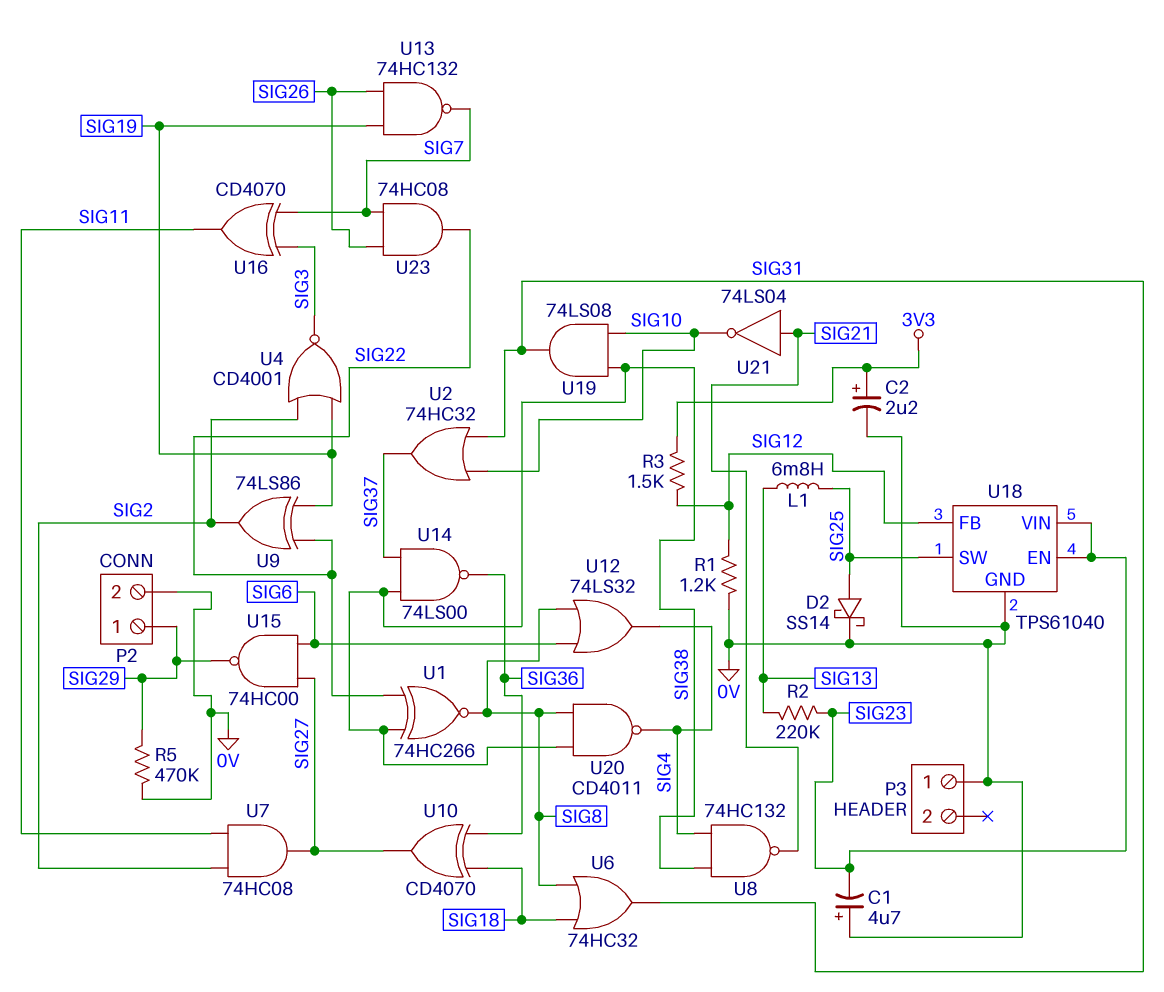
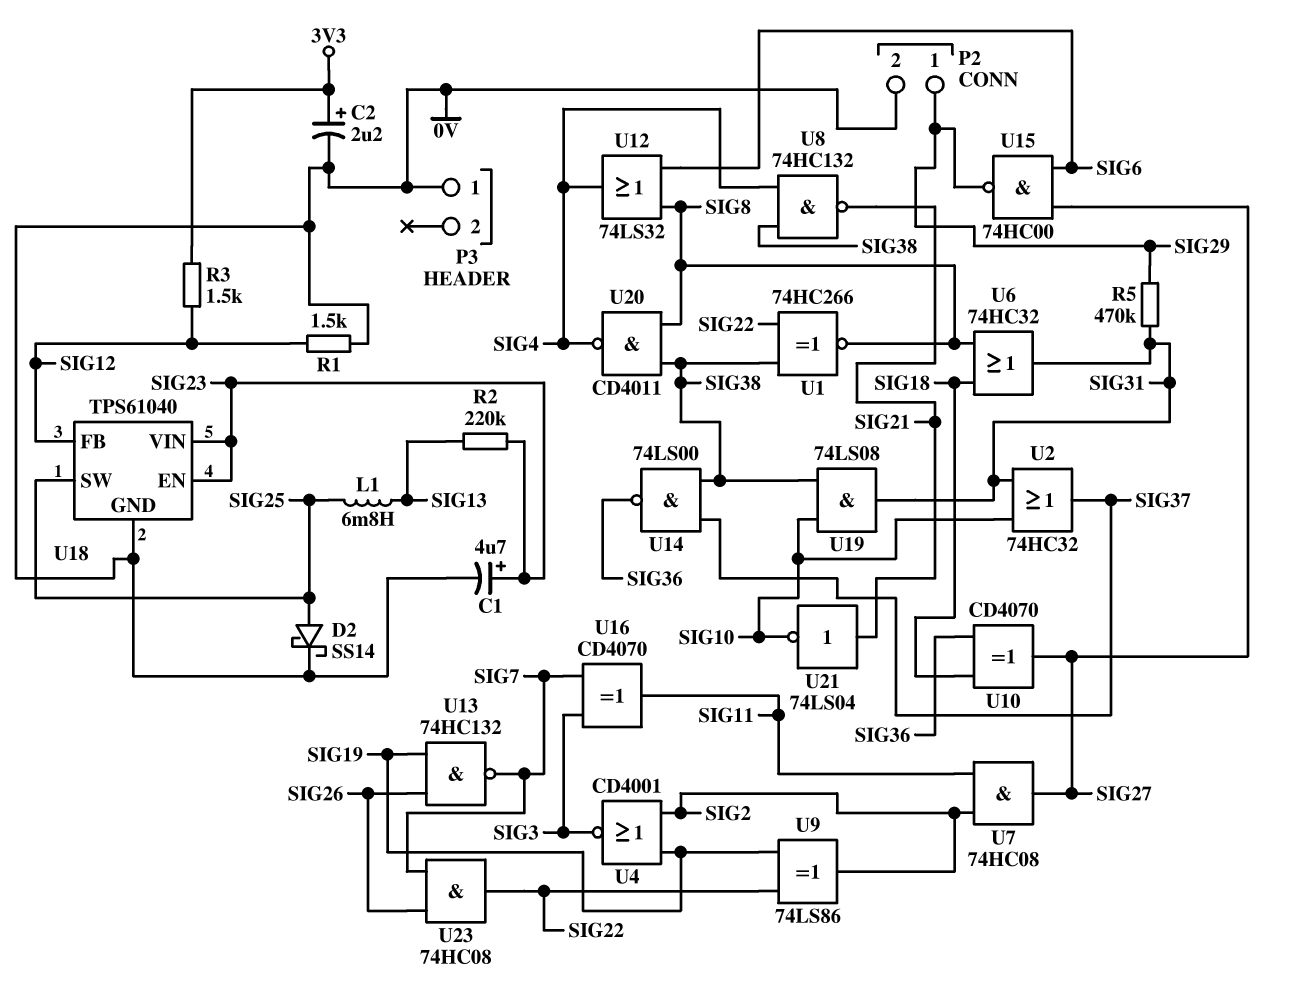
C1: 4.7uF (plus 0V, minus SIG23) -> 4.7uF (plus SIG23, minus 0V)
R1: 1.2k (0V, SIG12) -> 1.5k (0V, SIG12)
R5: 470k (0V, SIG29) -> 470k (SIG29, SIG31)

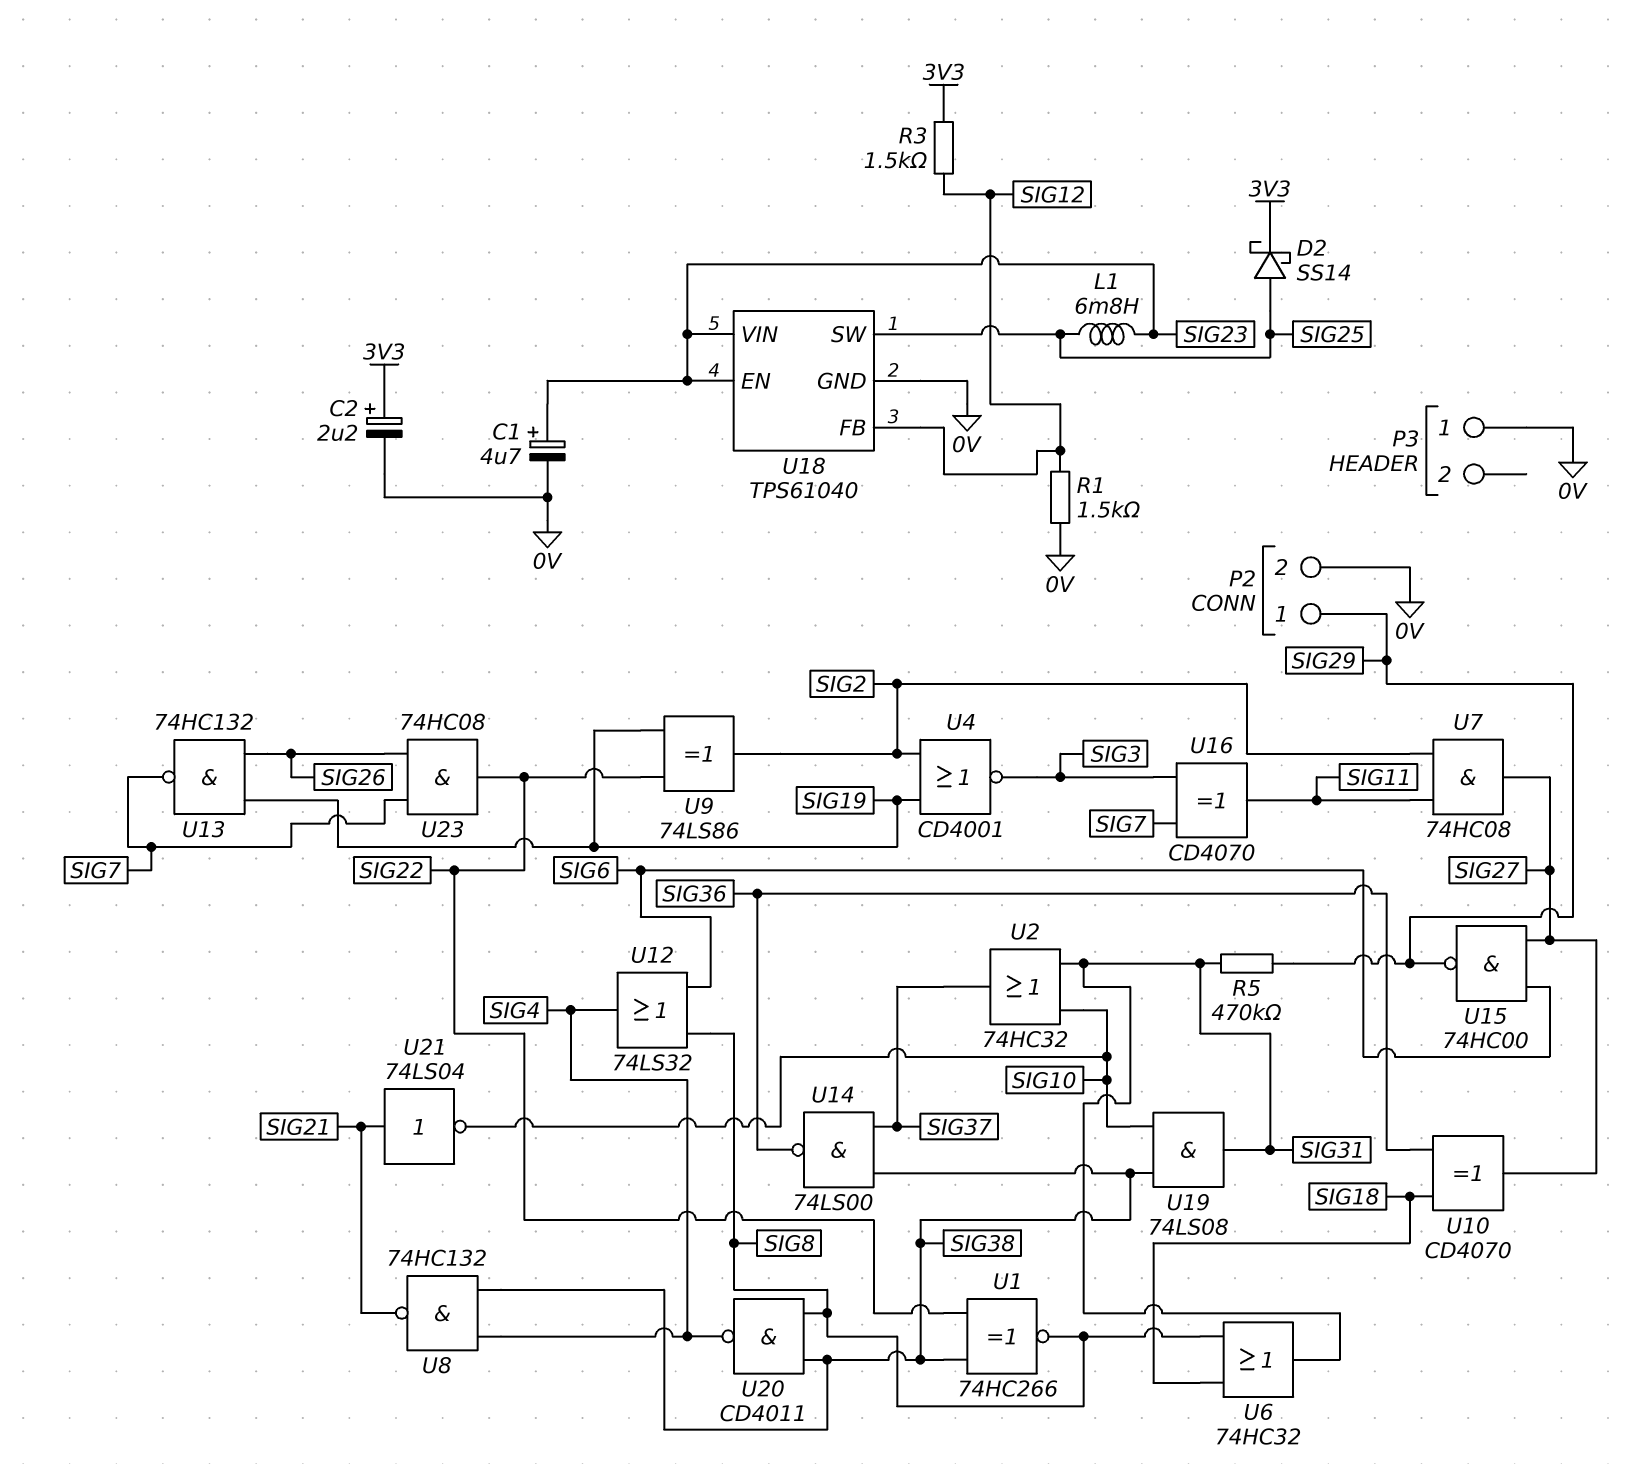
D2: schottky SS14 (A SIG25, K 0V) -> schottky SS14 (A SIG25, K 3V3)
L1: 6.8mH (SIG13, SIG25) -> 6.8mH (SIG23, SIG25)
R2: 220k (SIG13, SIG23) -> none

